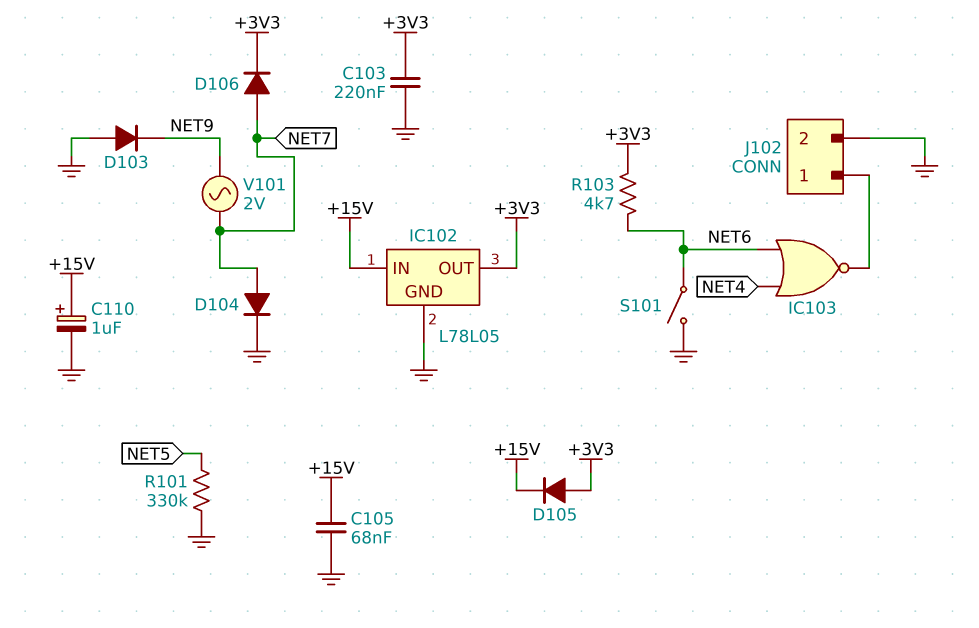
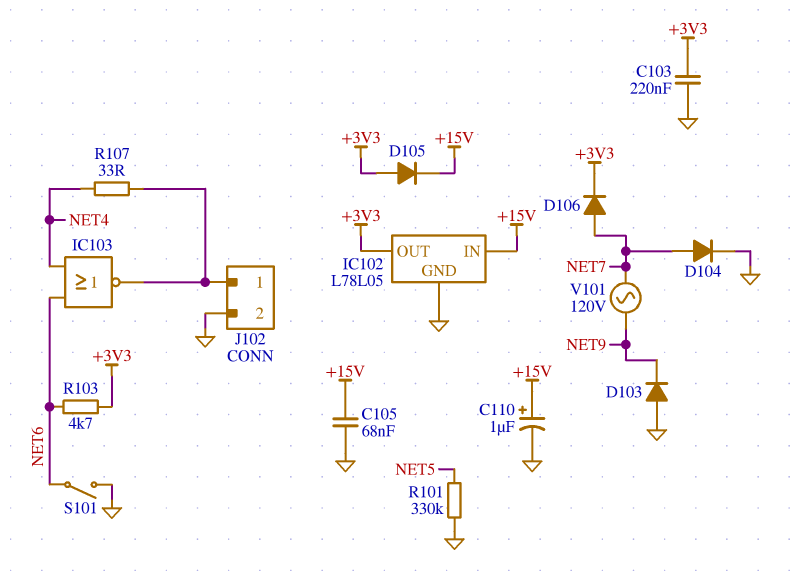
R107: none -> 33 (J102/1, NET4)
V101: AC 2V (NET7, NET9) -> AC 120V (NET7, NET9)

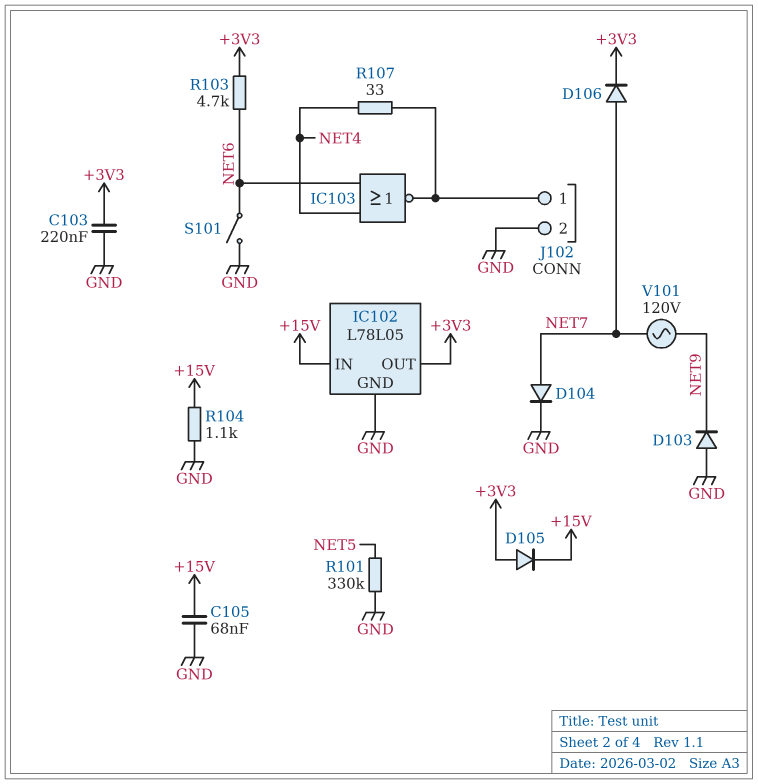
C110: 1uF (plus +15V, minus GND) -> none
R104: none -> 1.1k (+15V, GND)

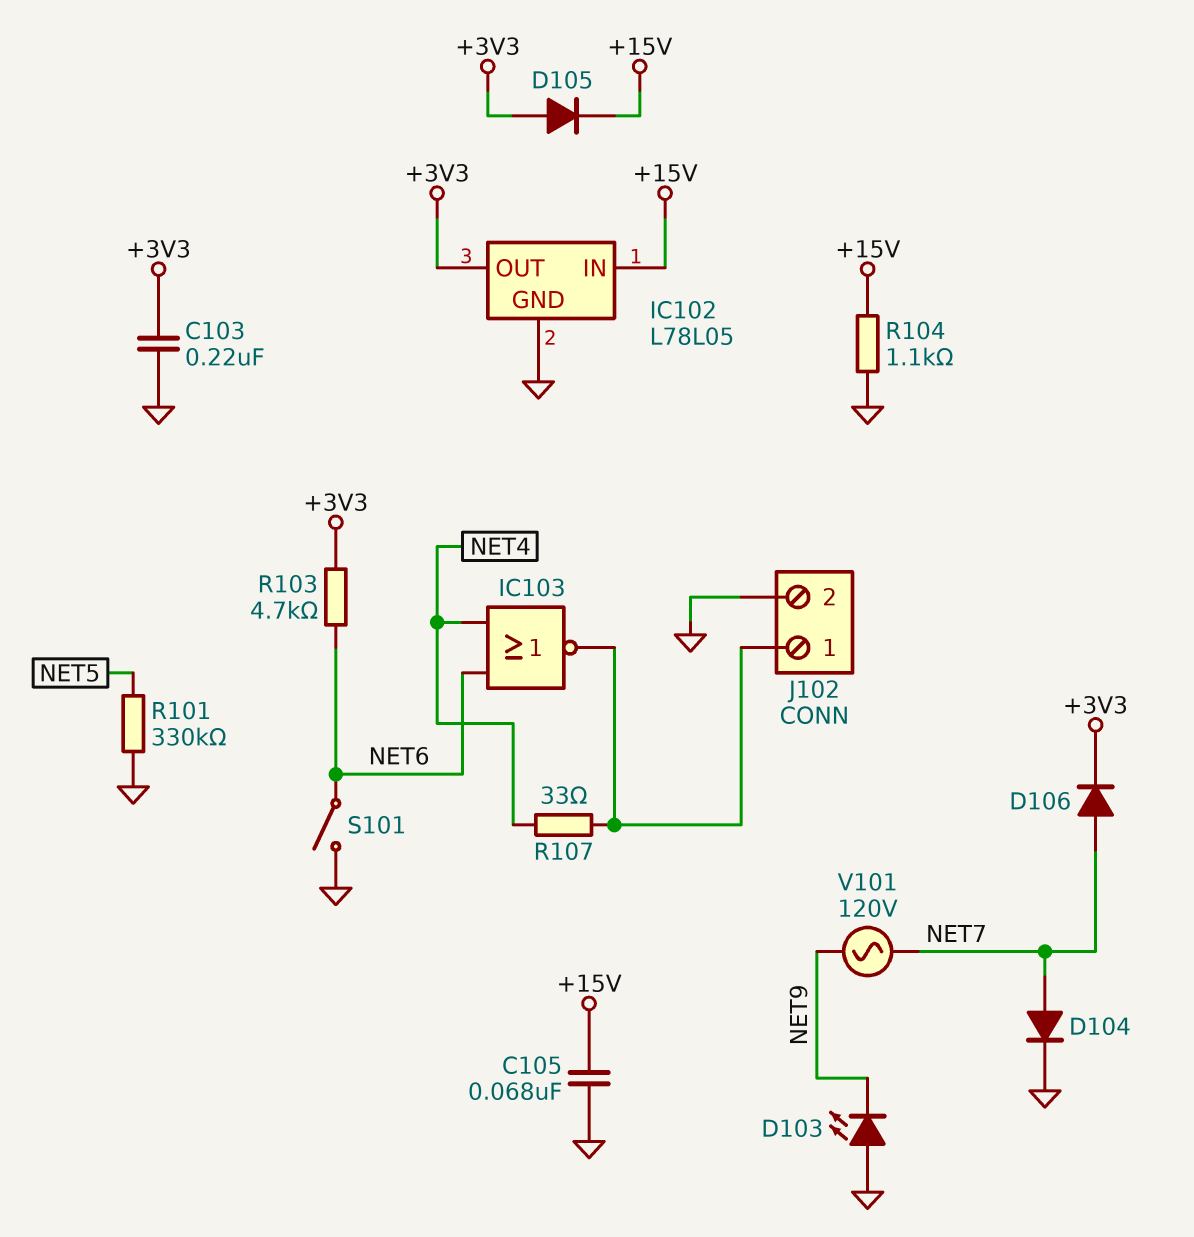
D103: diode (A GND, K NET9) -> LED (A GND, K NET9)

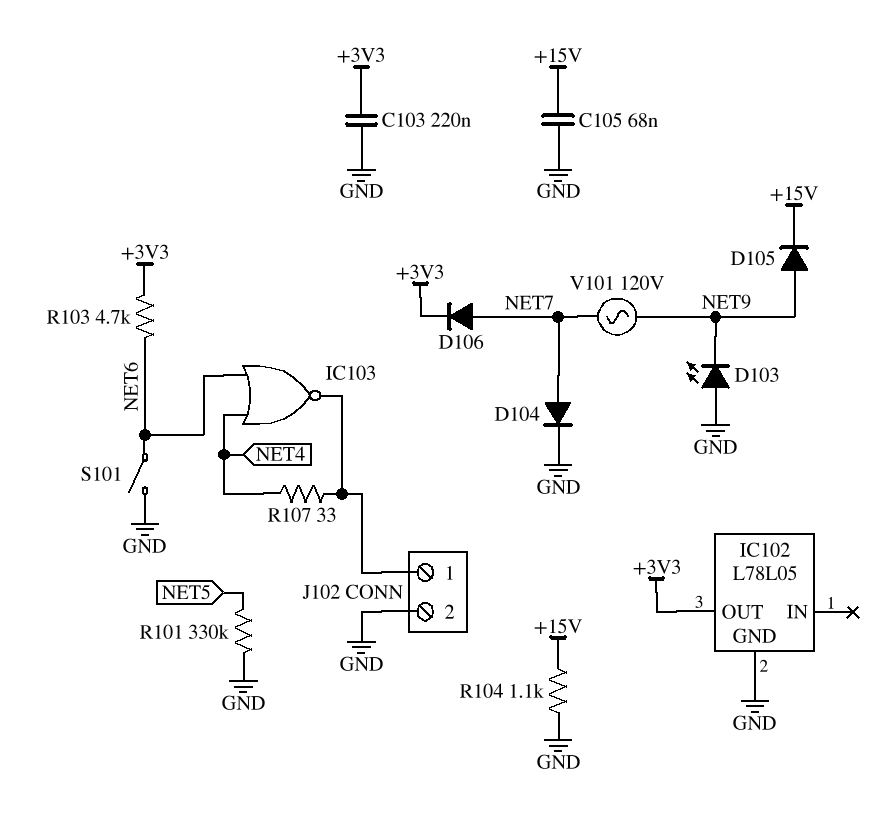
D105: diode (A +3V3, K +15V) -> diode (A NET9, K +15V)
IC102 pin IN: +15V -> none

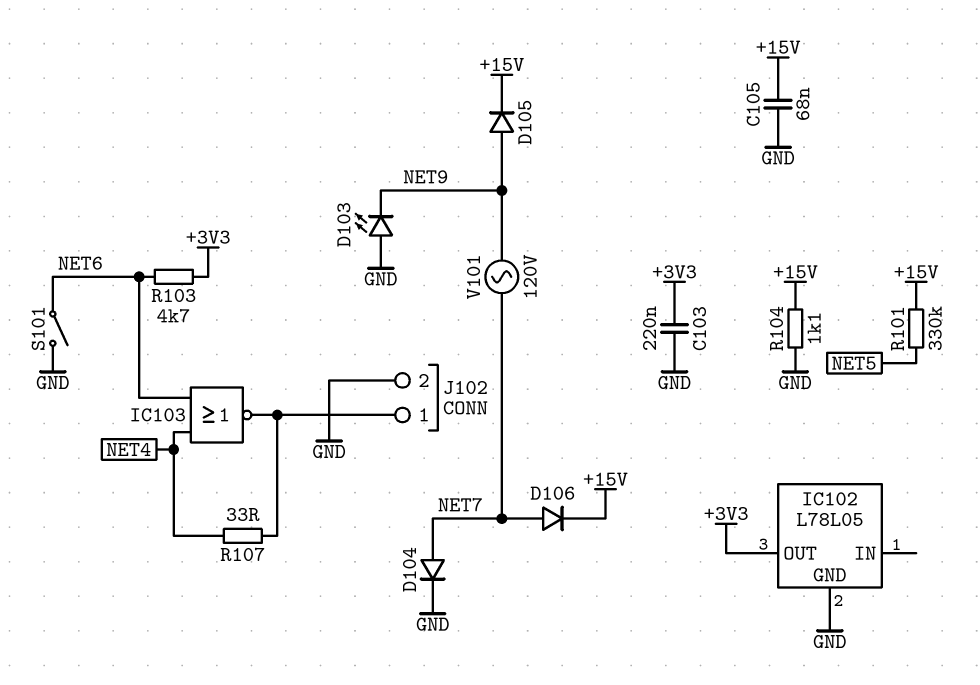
D106: diode (A NET7, K +3V3) -> diode (A NET7, K +15V)
R101: 330k (GND, NET5) -> 330k (+15V, NET5)

